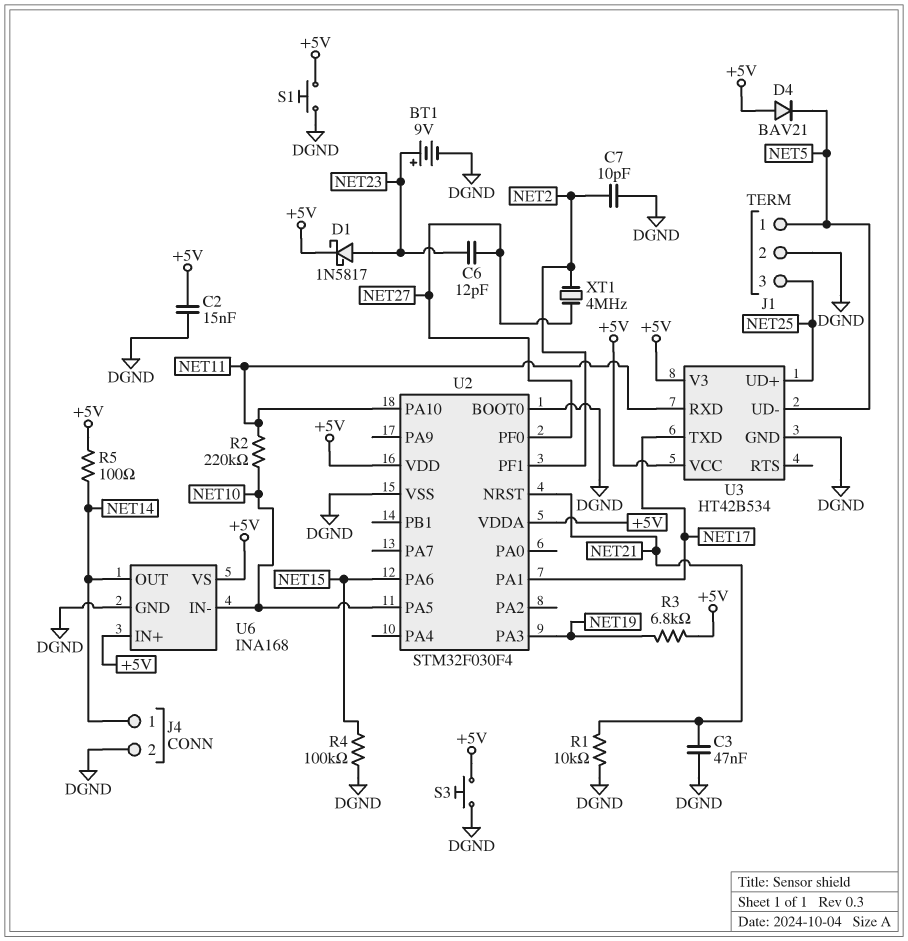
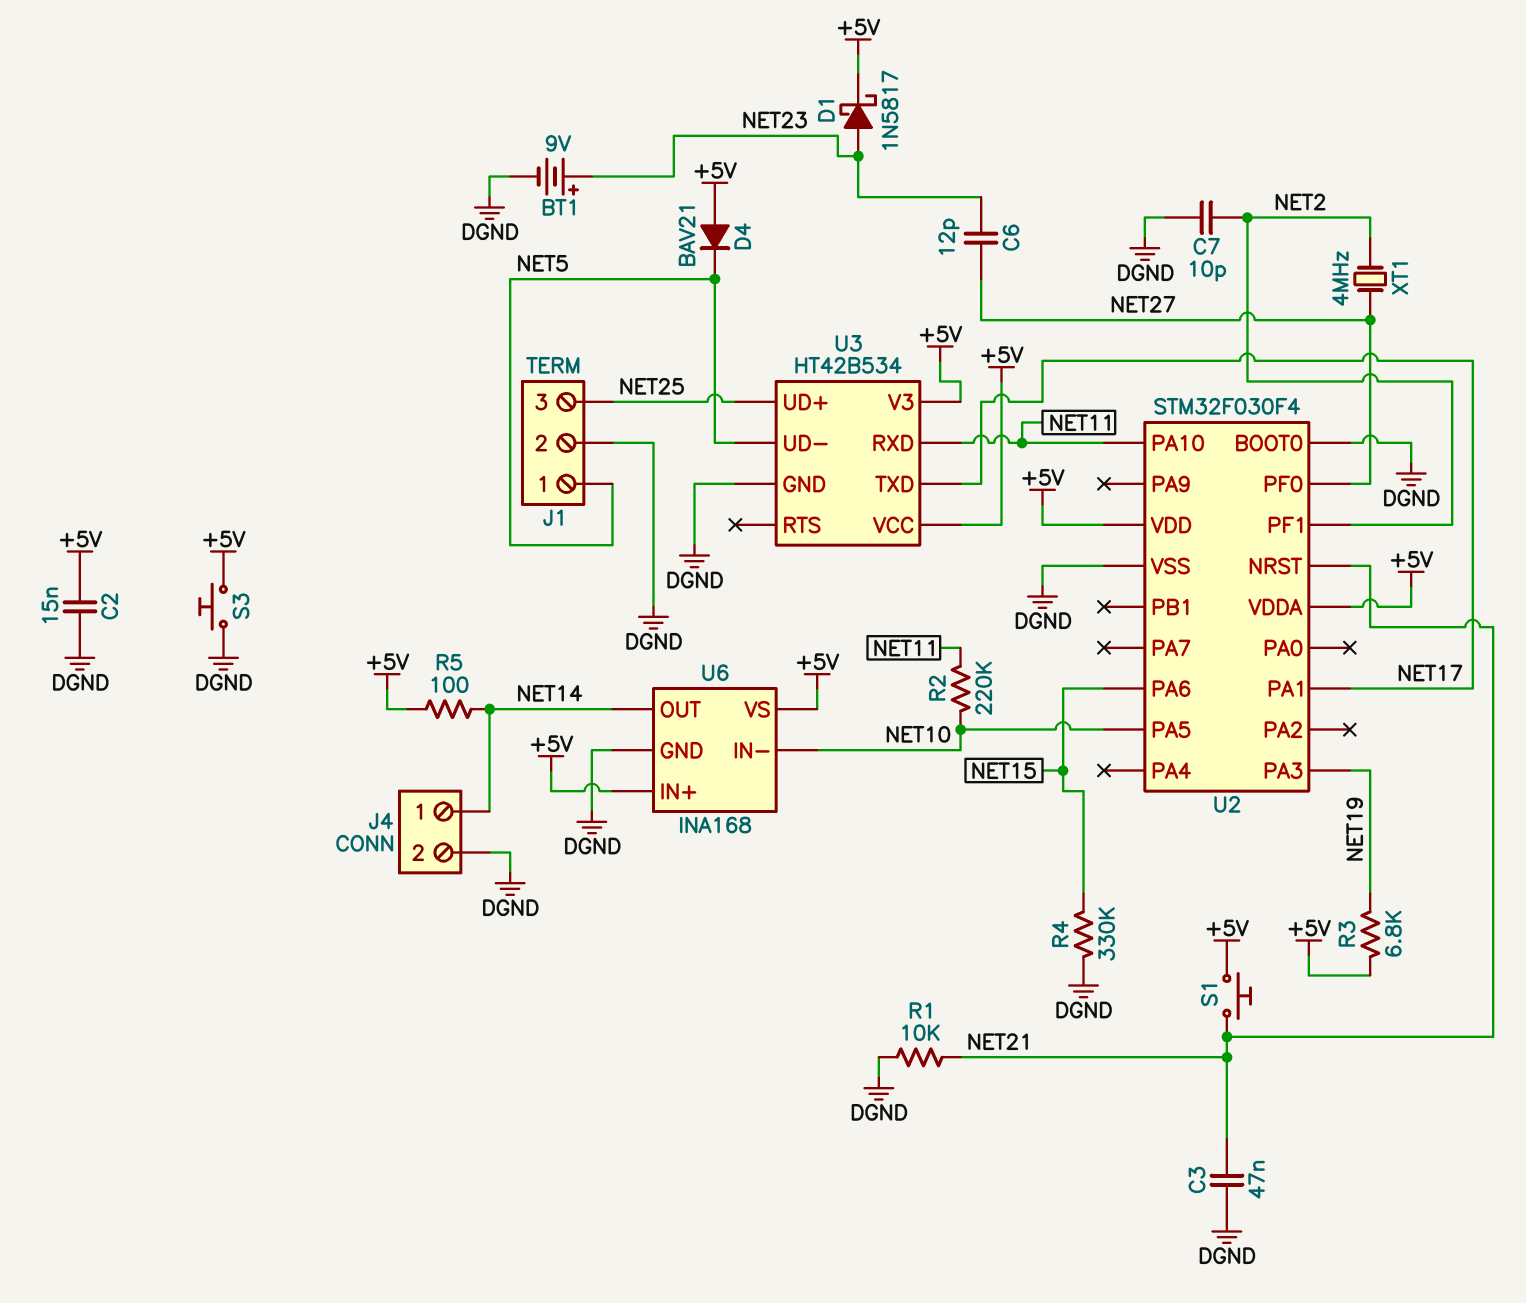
R4: 100k (DGND, NET15) -> 330k (DGND, NET15)
S1: button (+5V, DGND) -> button (+5V, NET21)

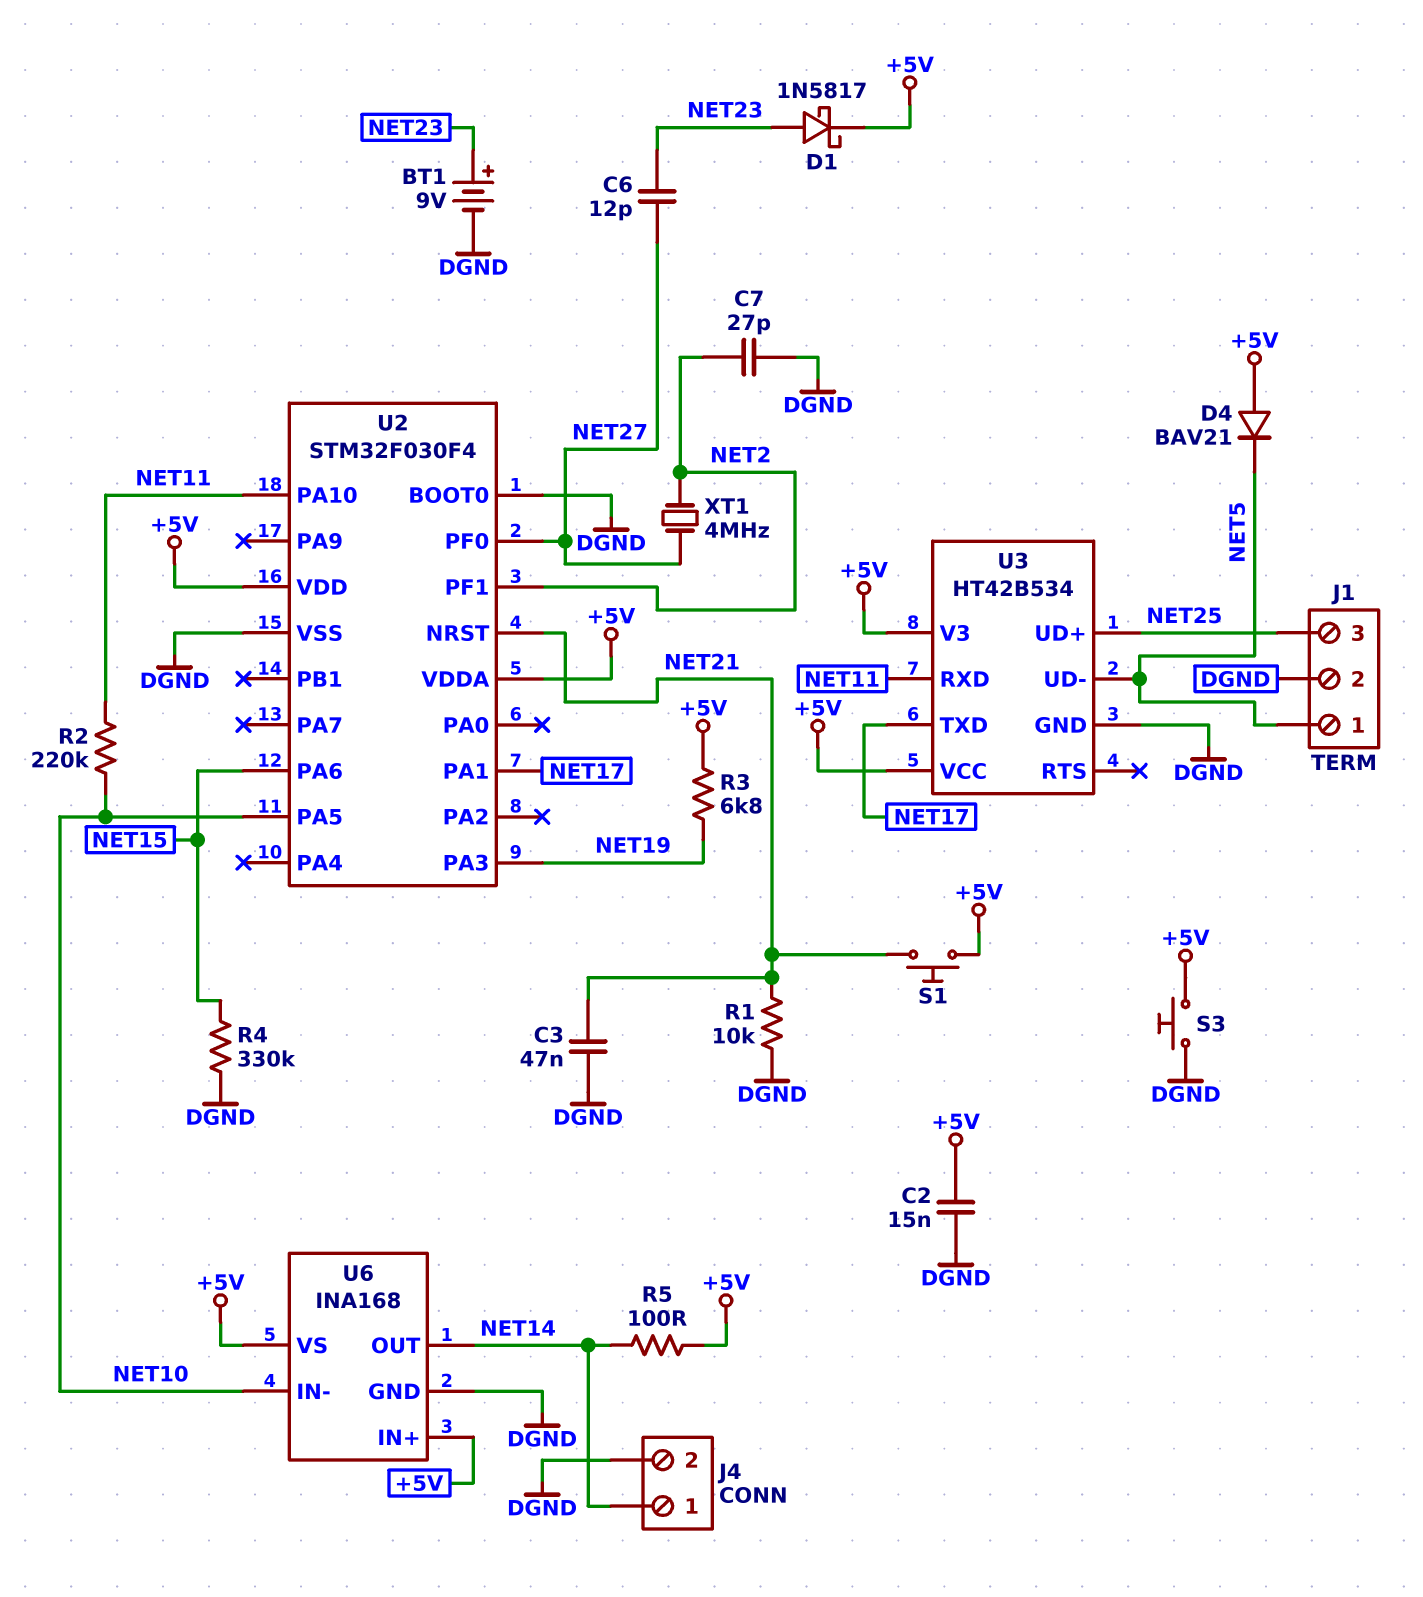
C7: 10pF (DGND, NET2) -> 27pF (DGND, NET2)

